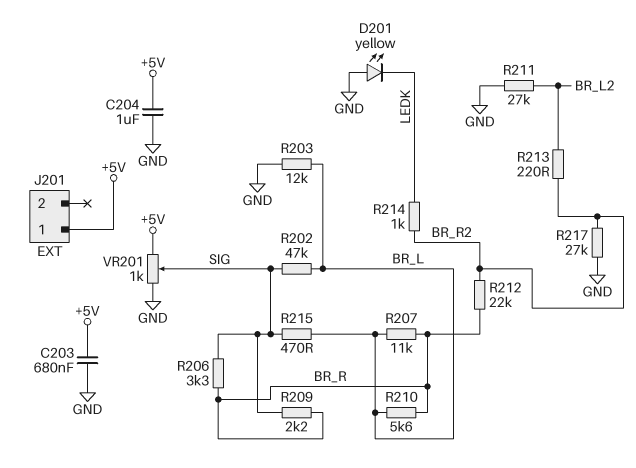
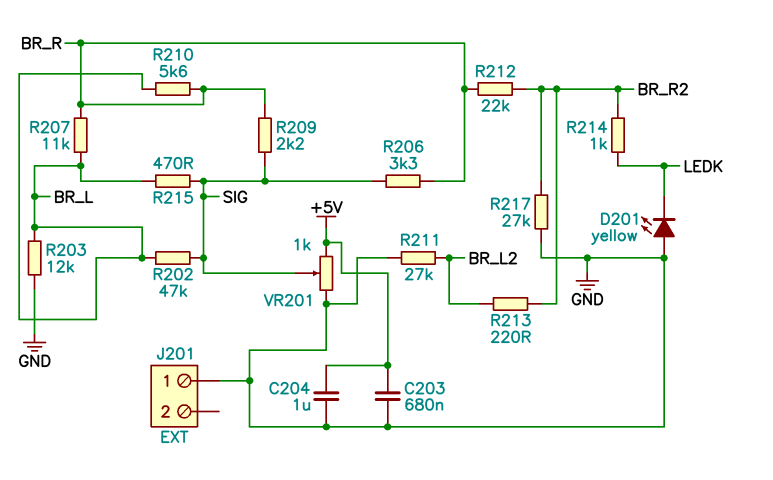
J201 pin 1: +5V -> GND

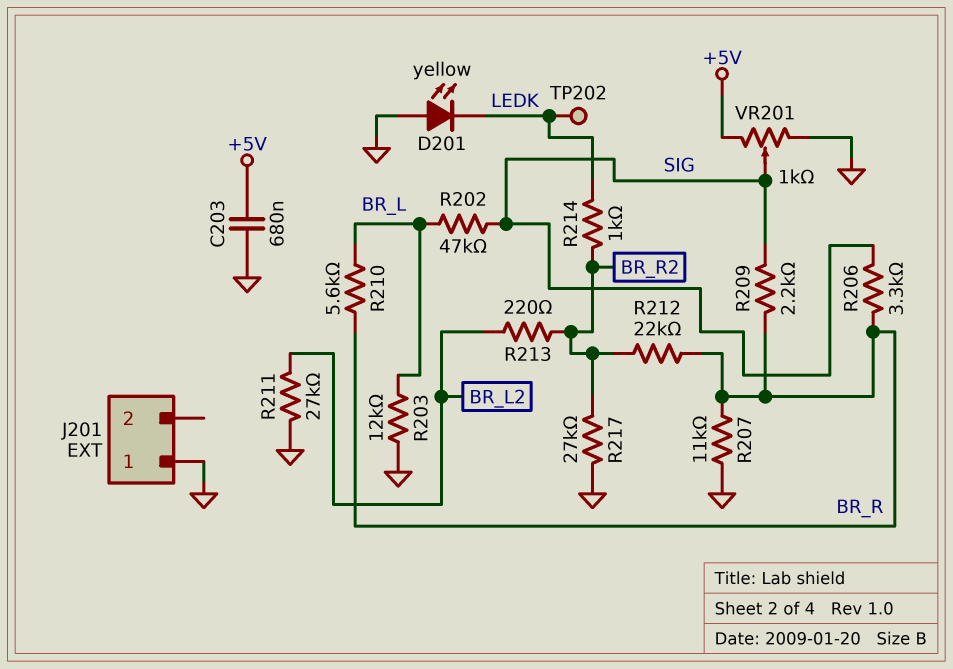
C204: 1uF (+5V, GND) -> none
R207: 11k (BR_L, BR_R) -> 11k (BR_R, GND)
R215: 470 (BR_L, SIG) -> none
TP202: none -> test point (LEDK)

